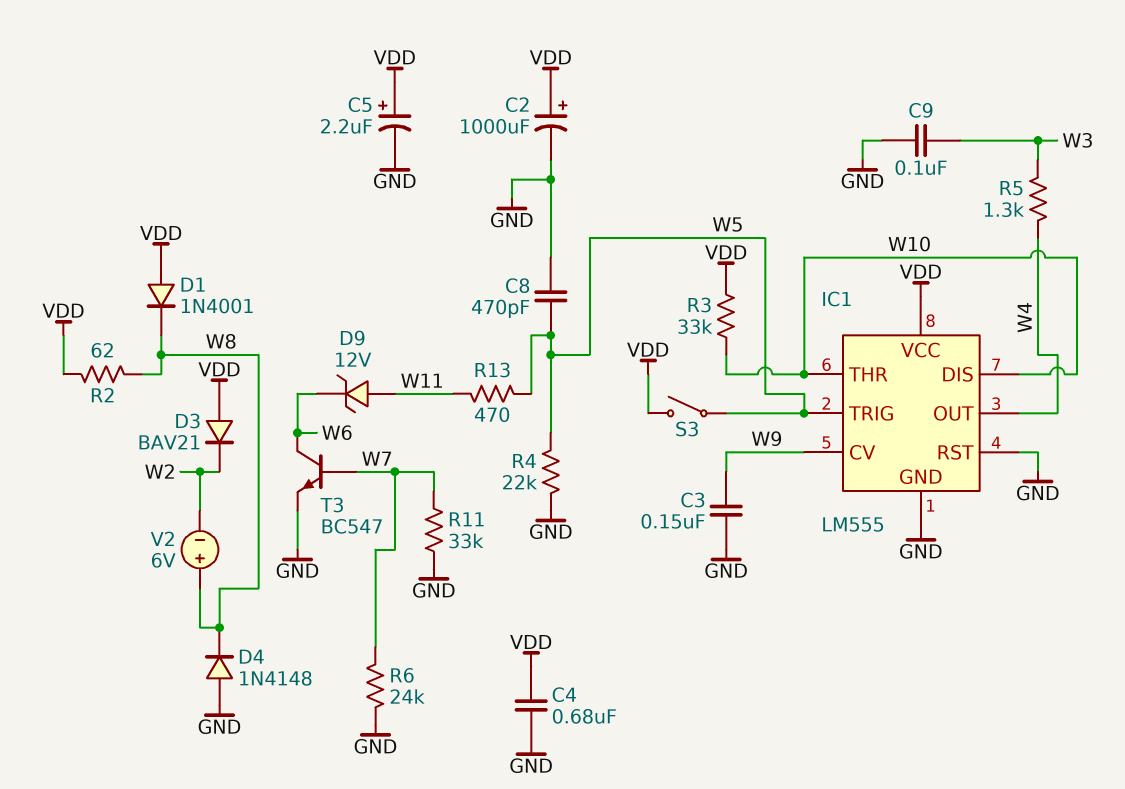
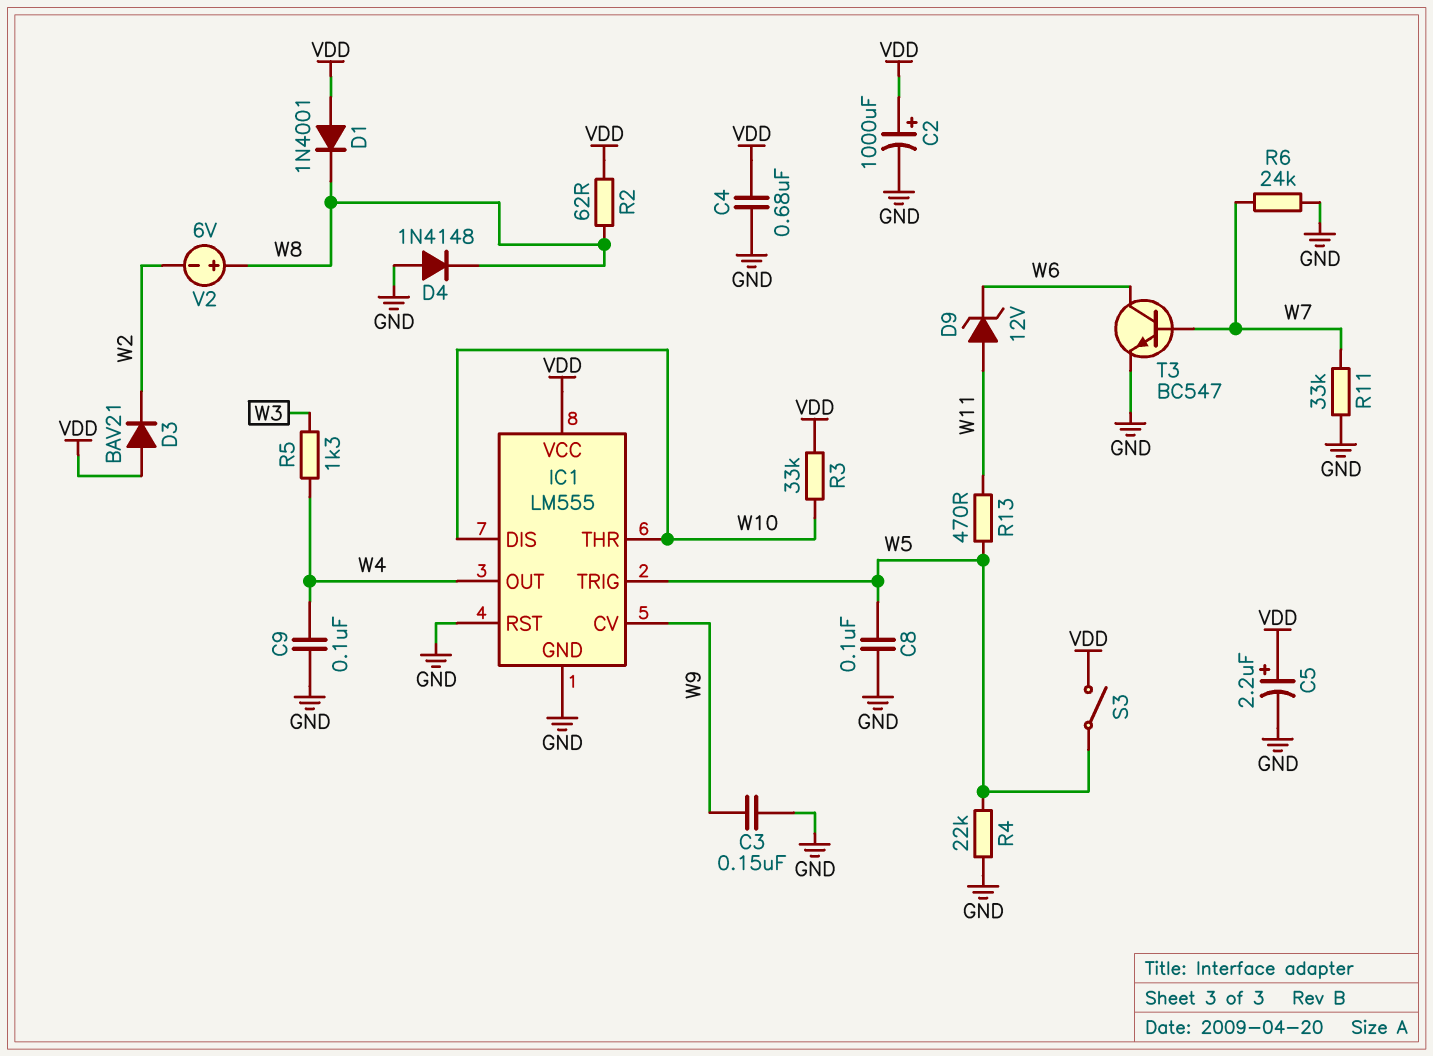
C8: 470pF (GND, W5) -> 100nF (GND, W5)
C9: 100nF (GND, W3) -> 100nF (GND, W4)

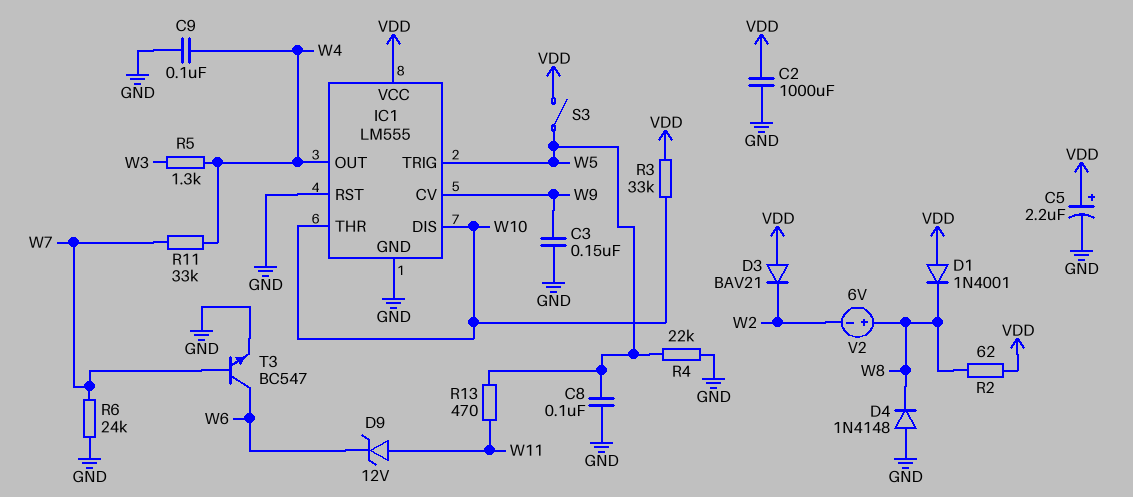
C2: 1000uF (plus VDD, minus GND) -> 1000uF (GND, VDD)
C4: 680nF (GND, VDD) -> none
R11: 33k (GND, W7) -> 33k (W4, W7)

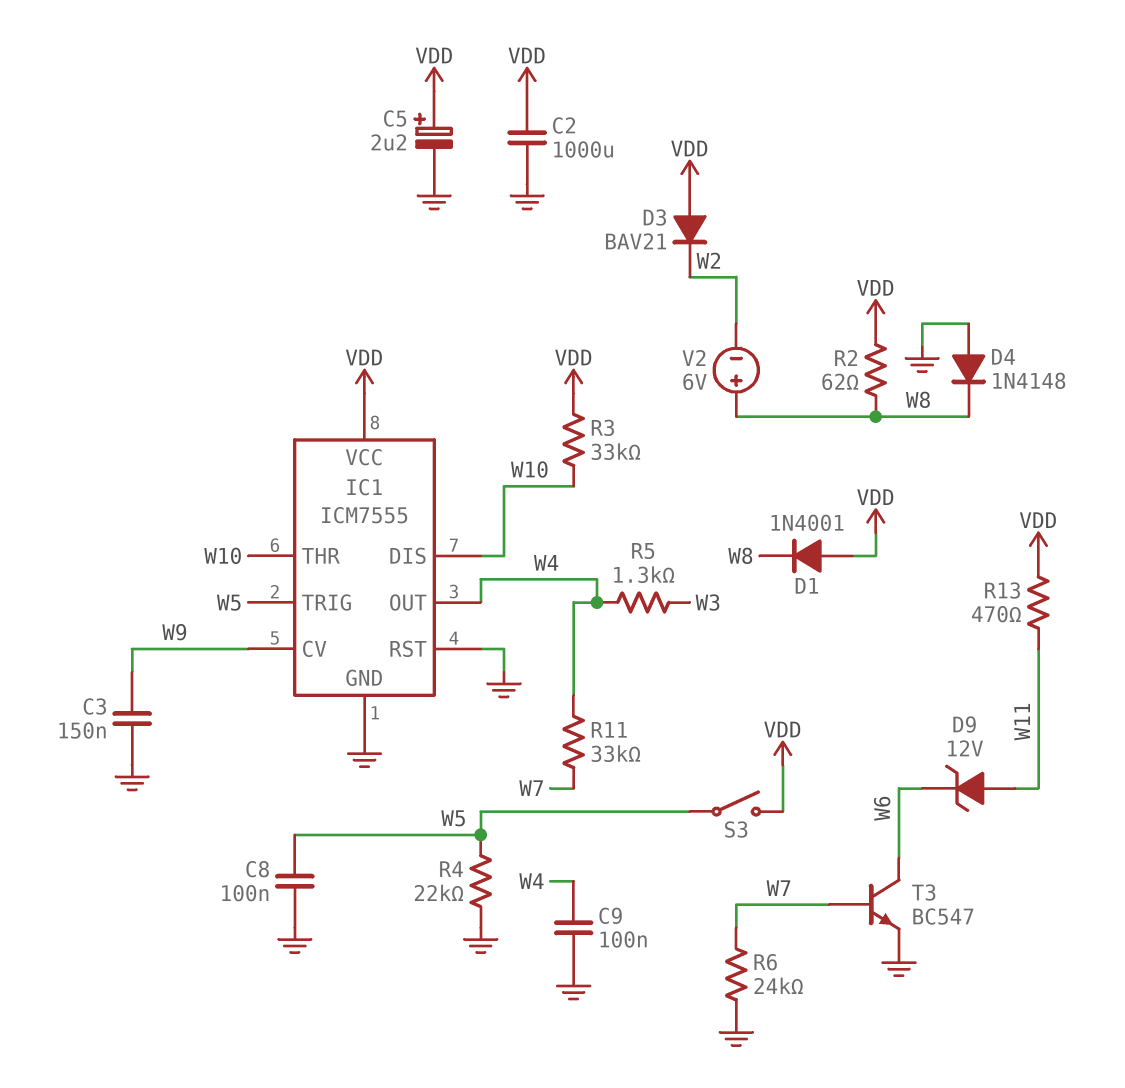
IC1: LM555 -> ICM7555
R13: 470 (W5, W11) -> 470 (VDD, W11)

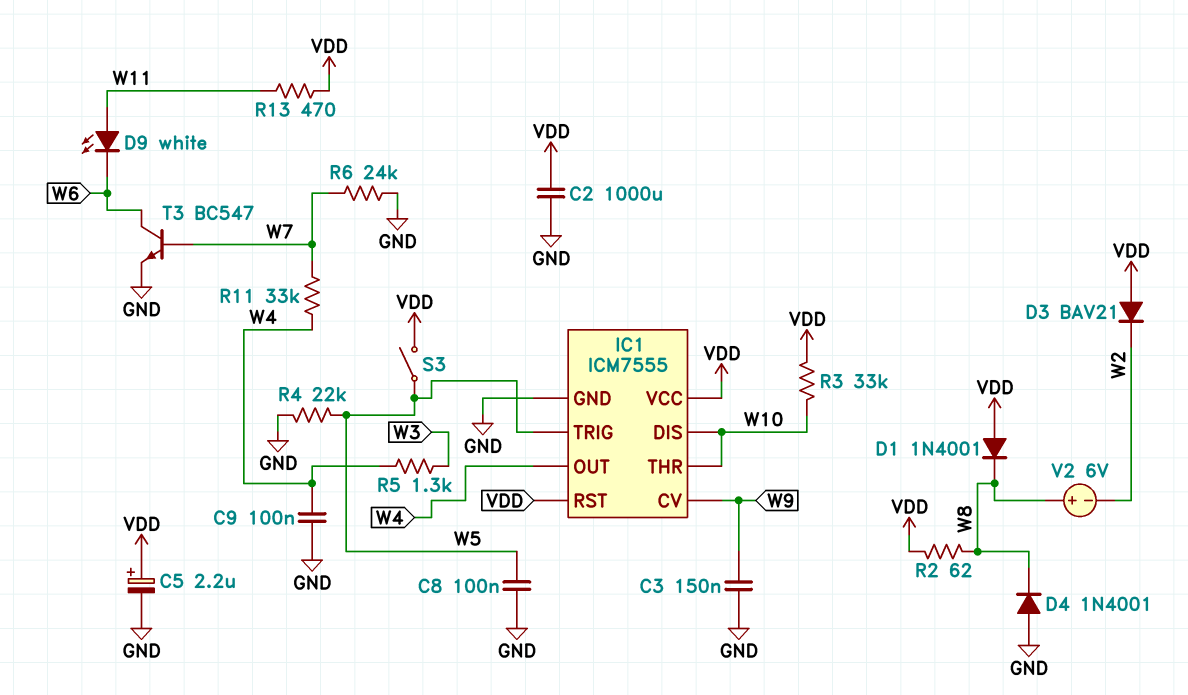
D4: diode 1N4148 (A GND, K W8) -> diode 1N4001 (A GND, K W8)
D9: zener 12V (A W11, K W6) -> LED white (A W11, K W6)
IC1 pin RST: GND -> VDD

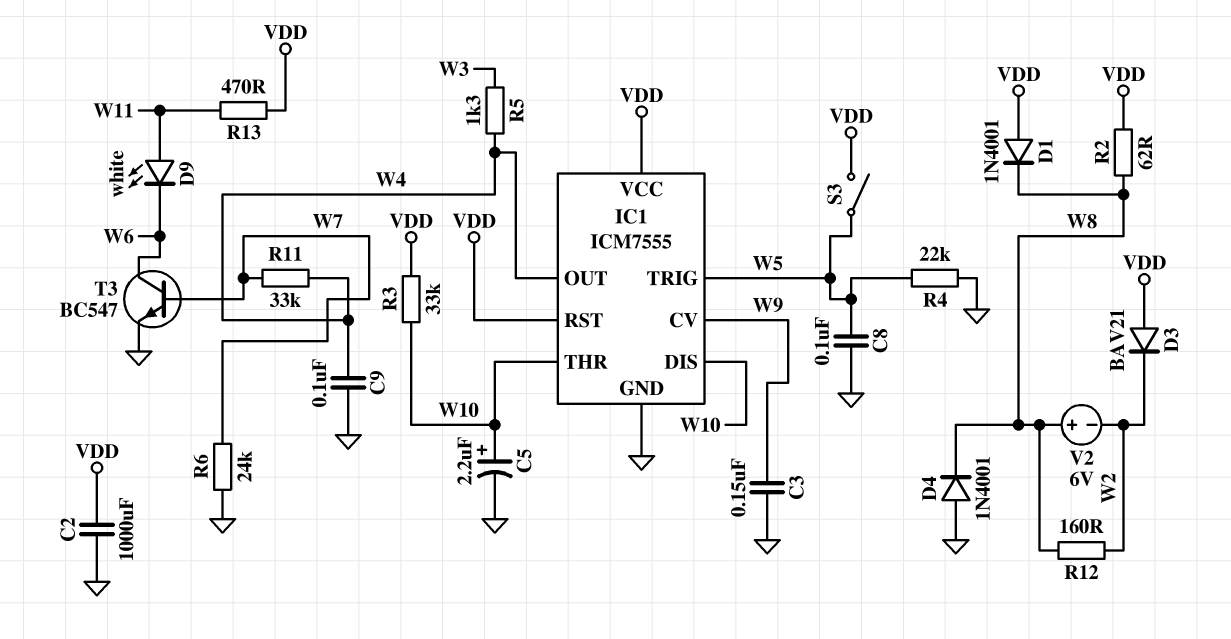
C5: 2.2uF (plus VDD, minus GND) -> 2.2uF (plus W10, minus GND)
R12: none -> 160 (W2, W8)

